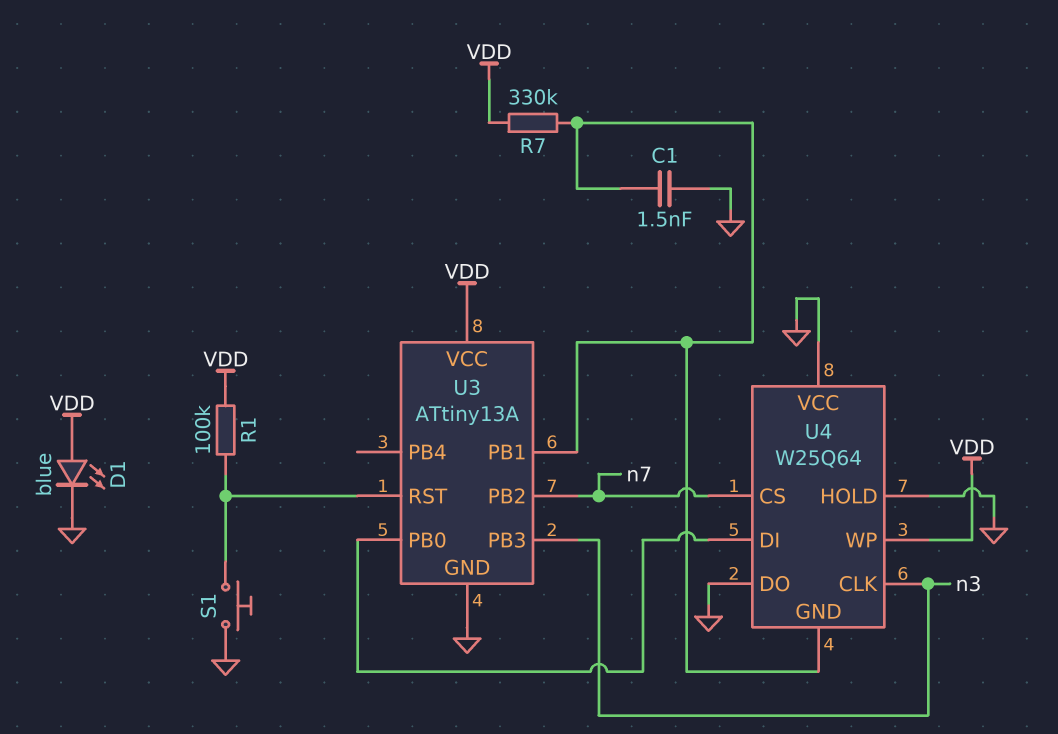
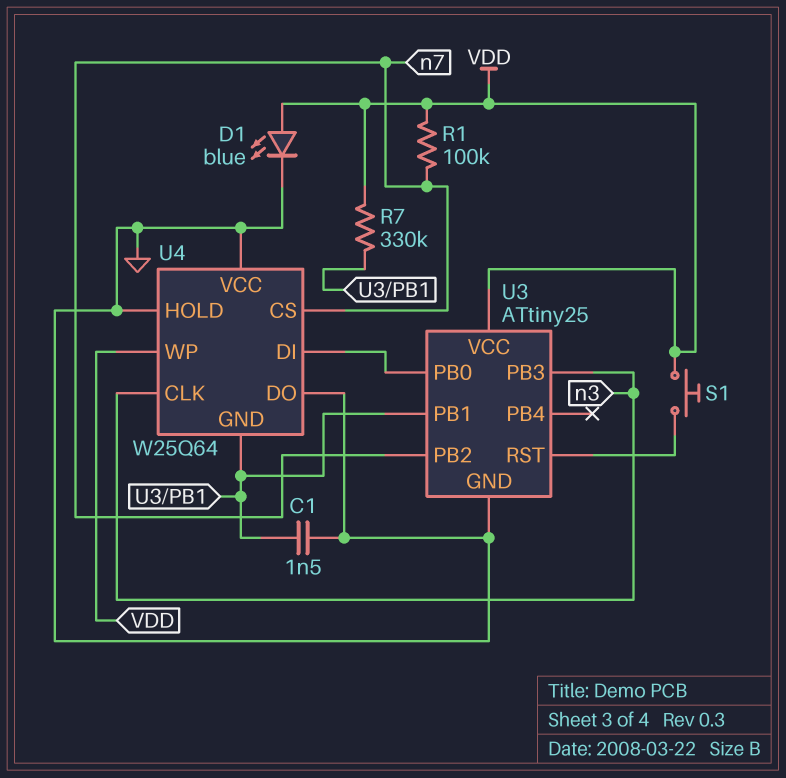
R1: 100k (U3/RST, VDD) -> 100k (VDD, n7)
S1: button (GND, U3/RST) -> button (U3/RST, VDD)
U3: ATtiny13A -> ATtiny25

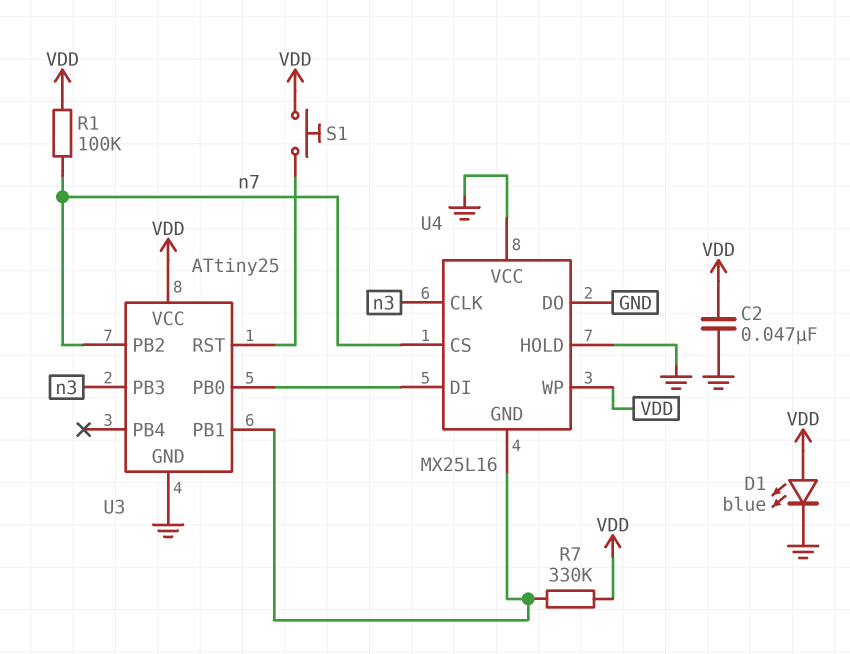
C1: 1.5nF (GND, U3/PB1) -> none
C2: none -> 47nF (GND, VDD)
U4: W25Q64 -> MX25L16

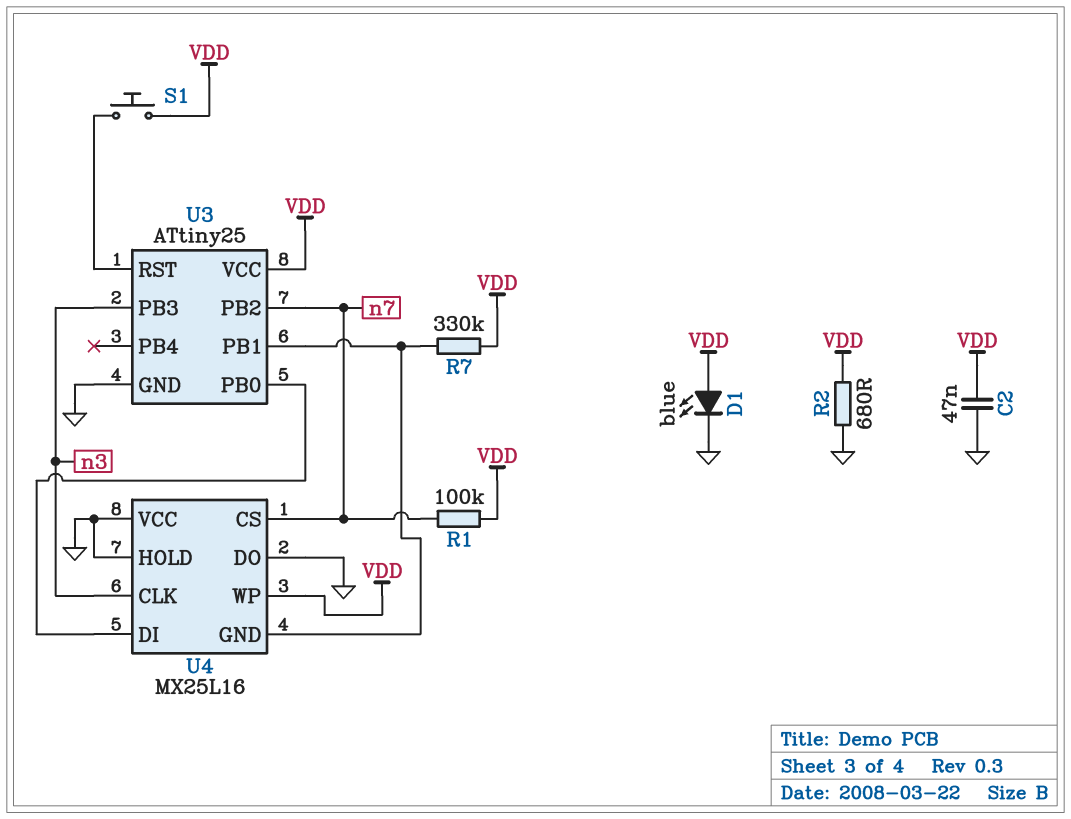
R2: none -> 680 (GND, VDD)

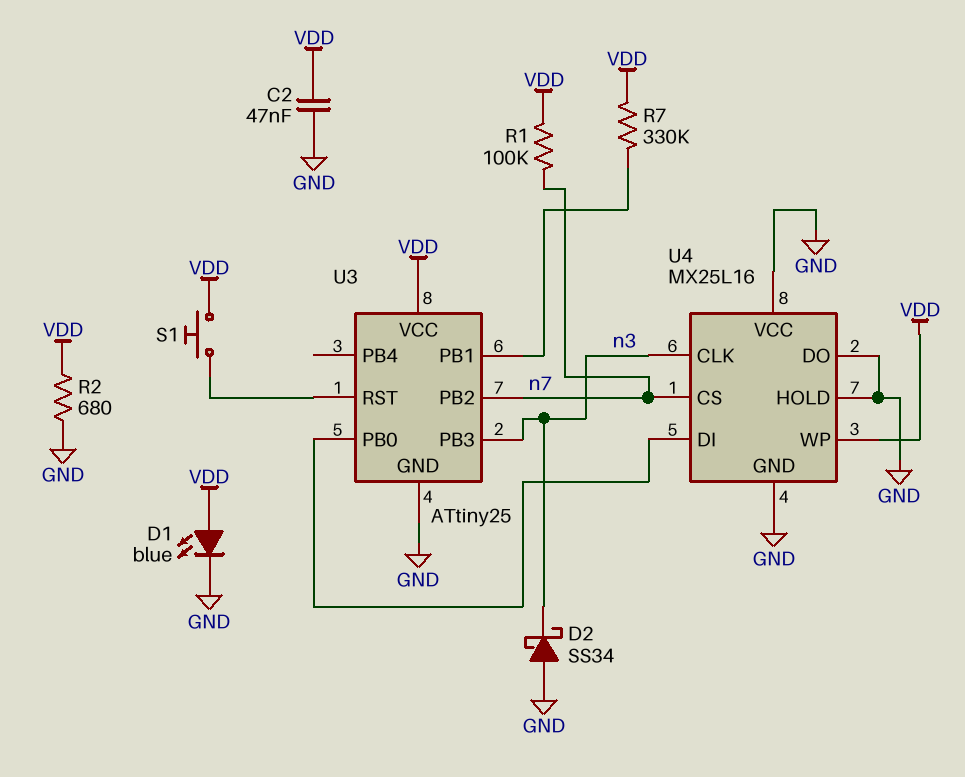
D2: none -> schottky SS34 (A GND, K n3)
U4 pin GND: U3/PB1 -> GND

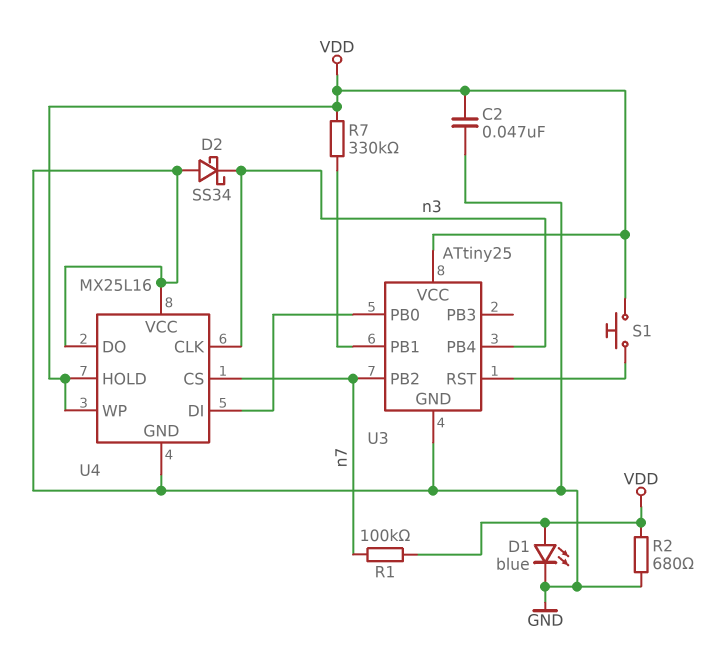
U3 pin PB3: n3 -> none
U3 pin PB4: none -> n3
U4 pin HOLD: GND -> VDD

